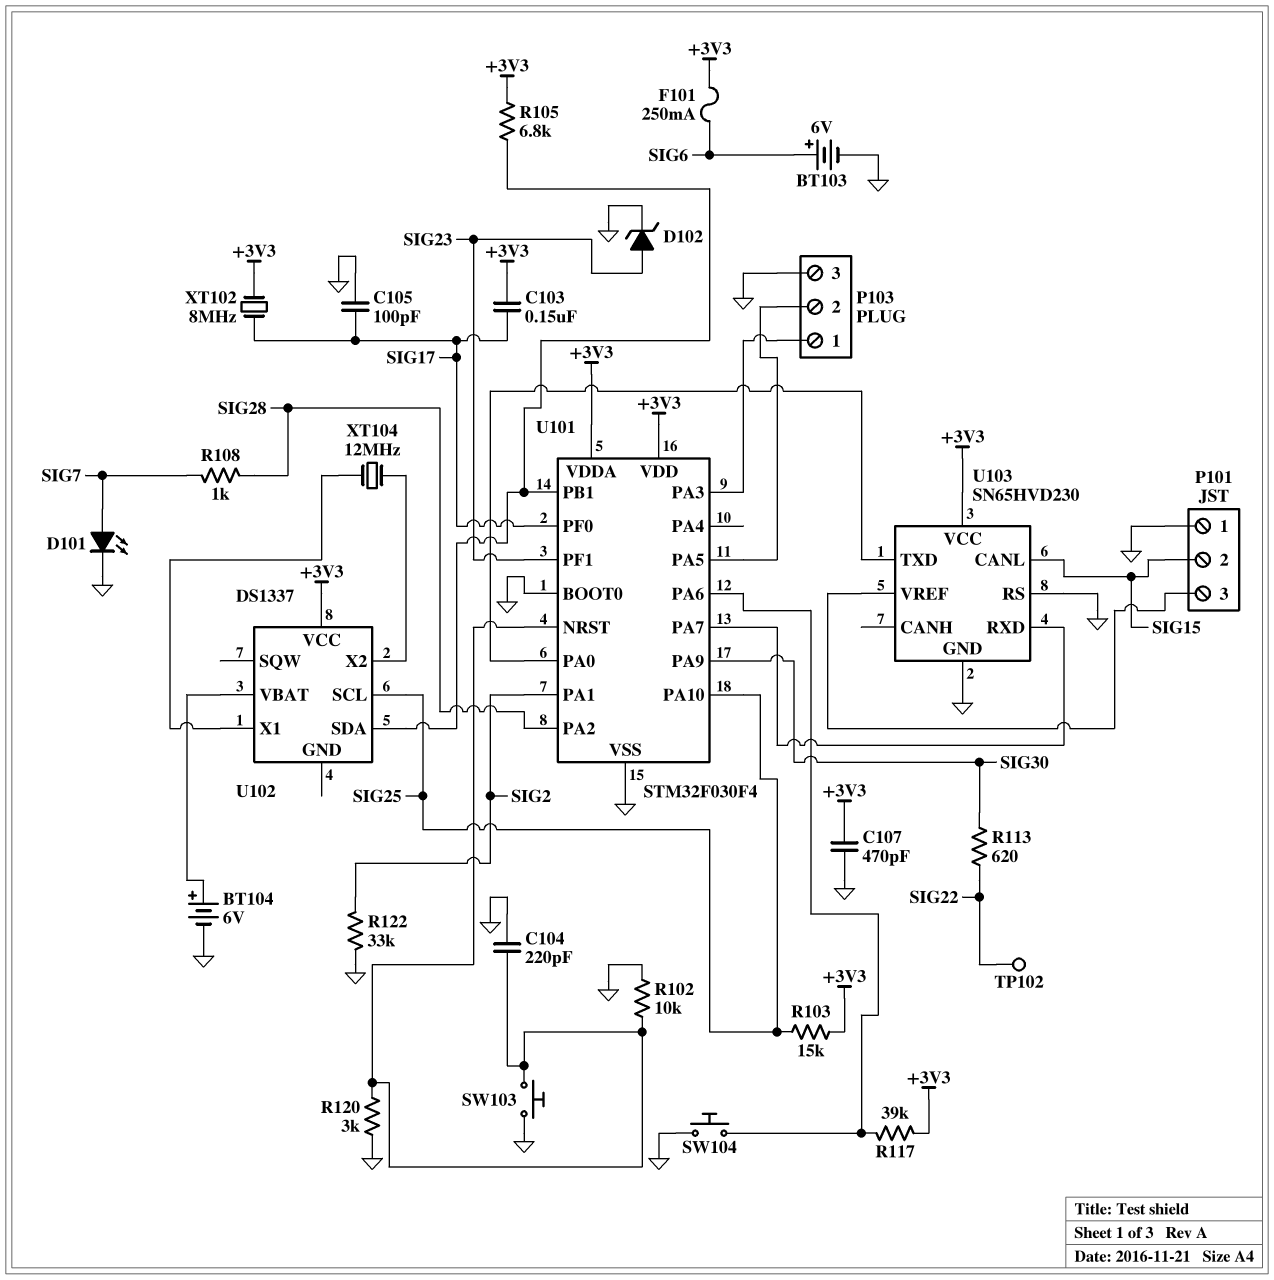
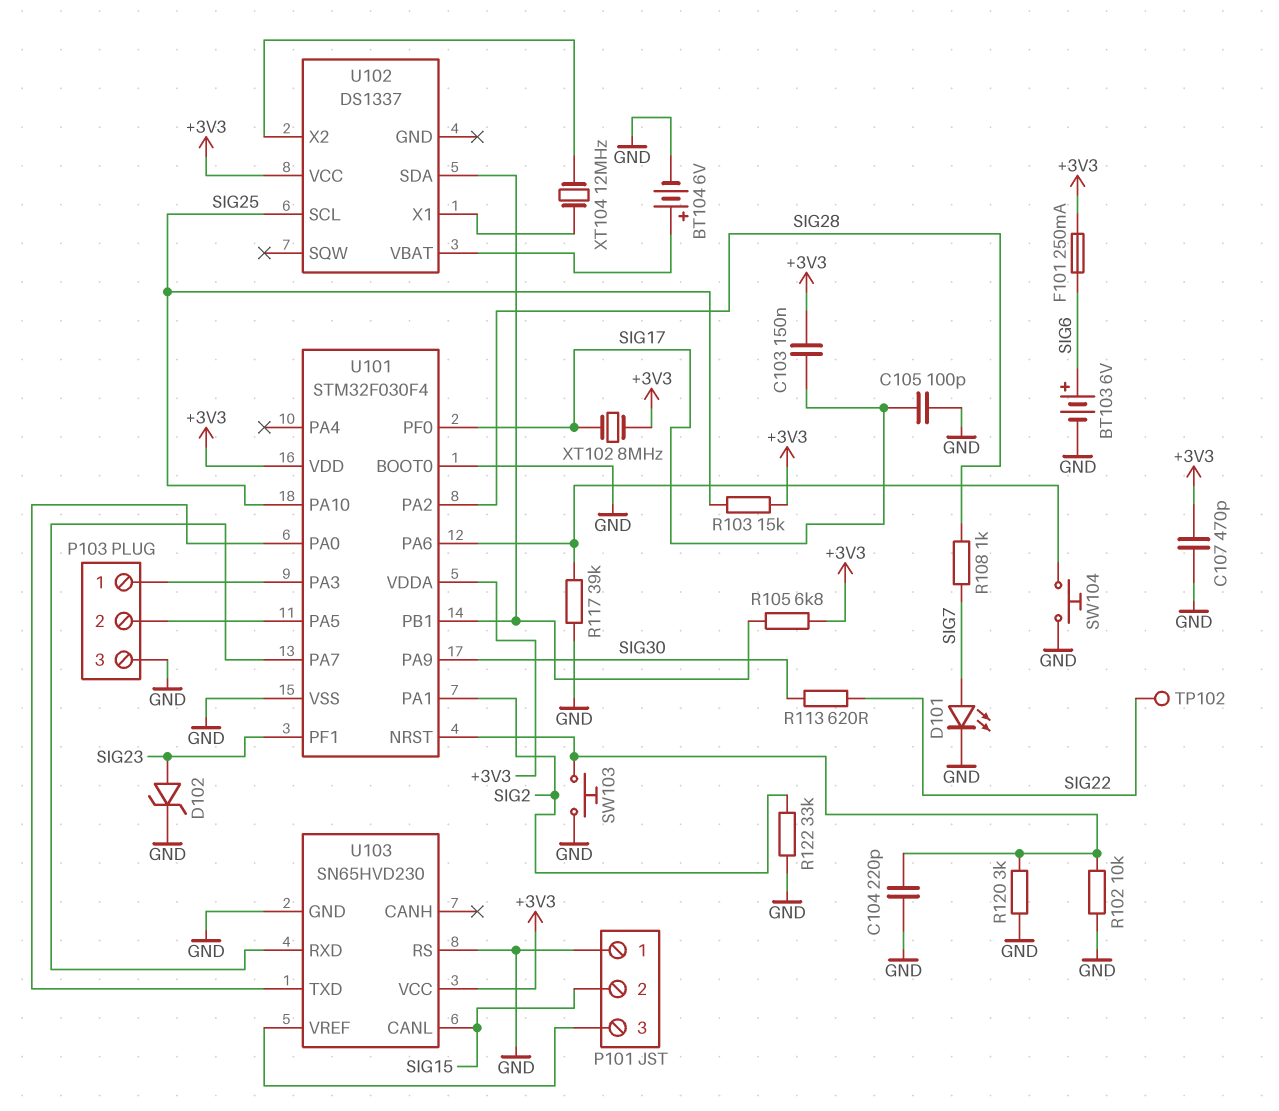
R117: 39k (+3V3, U101/PA6) -> 39k (GND, U101/PA6)

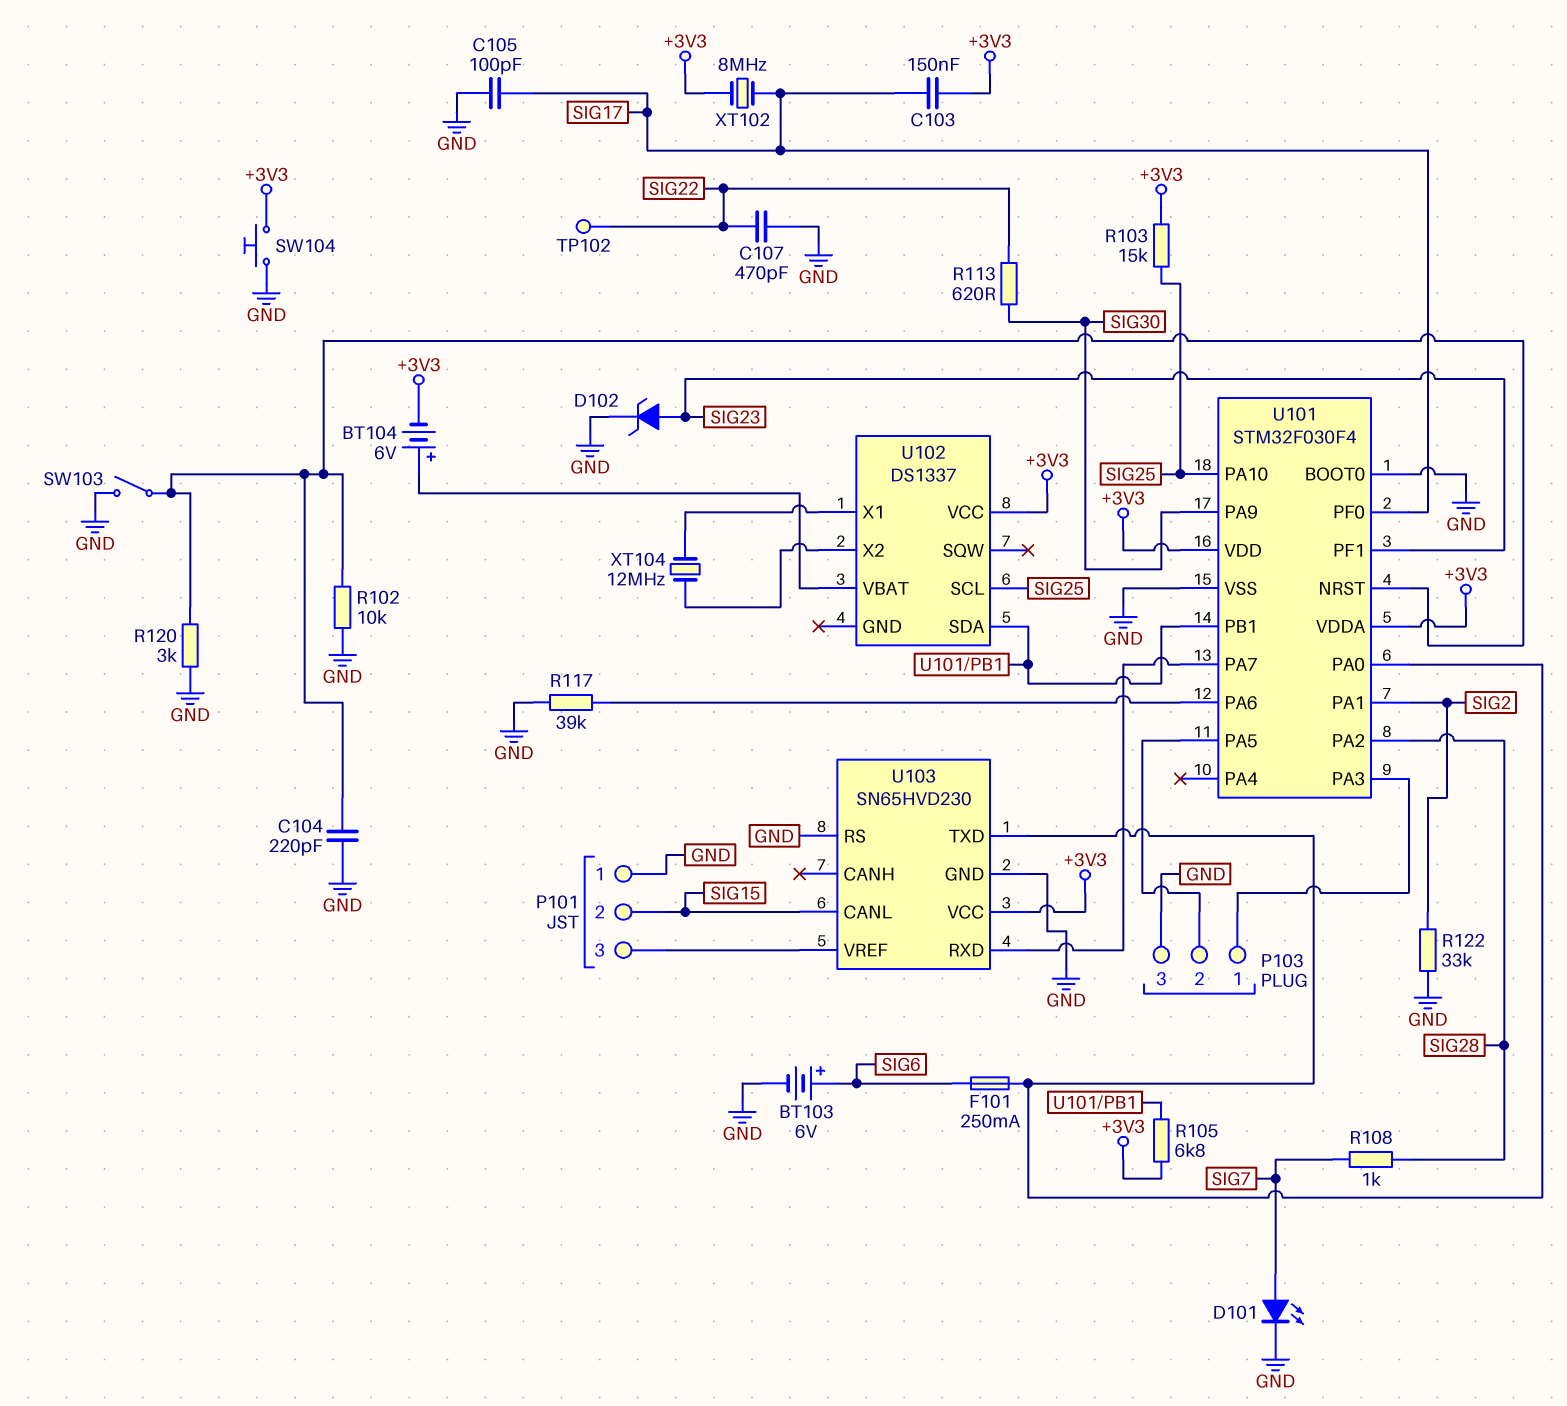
BT104: 6V (plus U102/VBAT, minus GND) -> 6V (plus U102/VBAT, minus +3V3)
C107: 470pF (+3V3, GND) -> 470pF (GND, SIG22)
F101: 250mA (+3V3, SIG6) -> 250mA (SIG6, U101/PA0)
SW103: button (GND, U101/NRST) -> switch (GND, U101/NRST)
SW104: button (GND, U101/PA6) -> button (+3V3, GND)

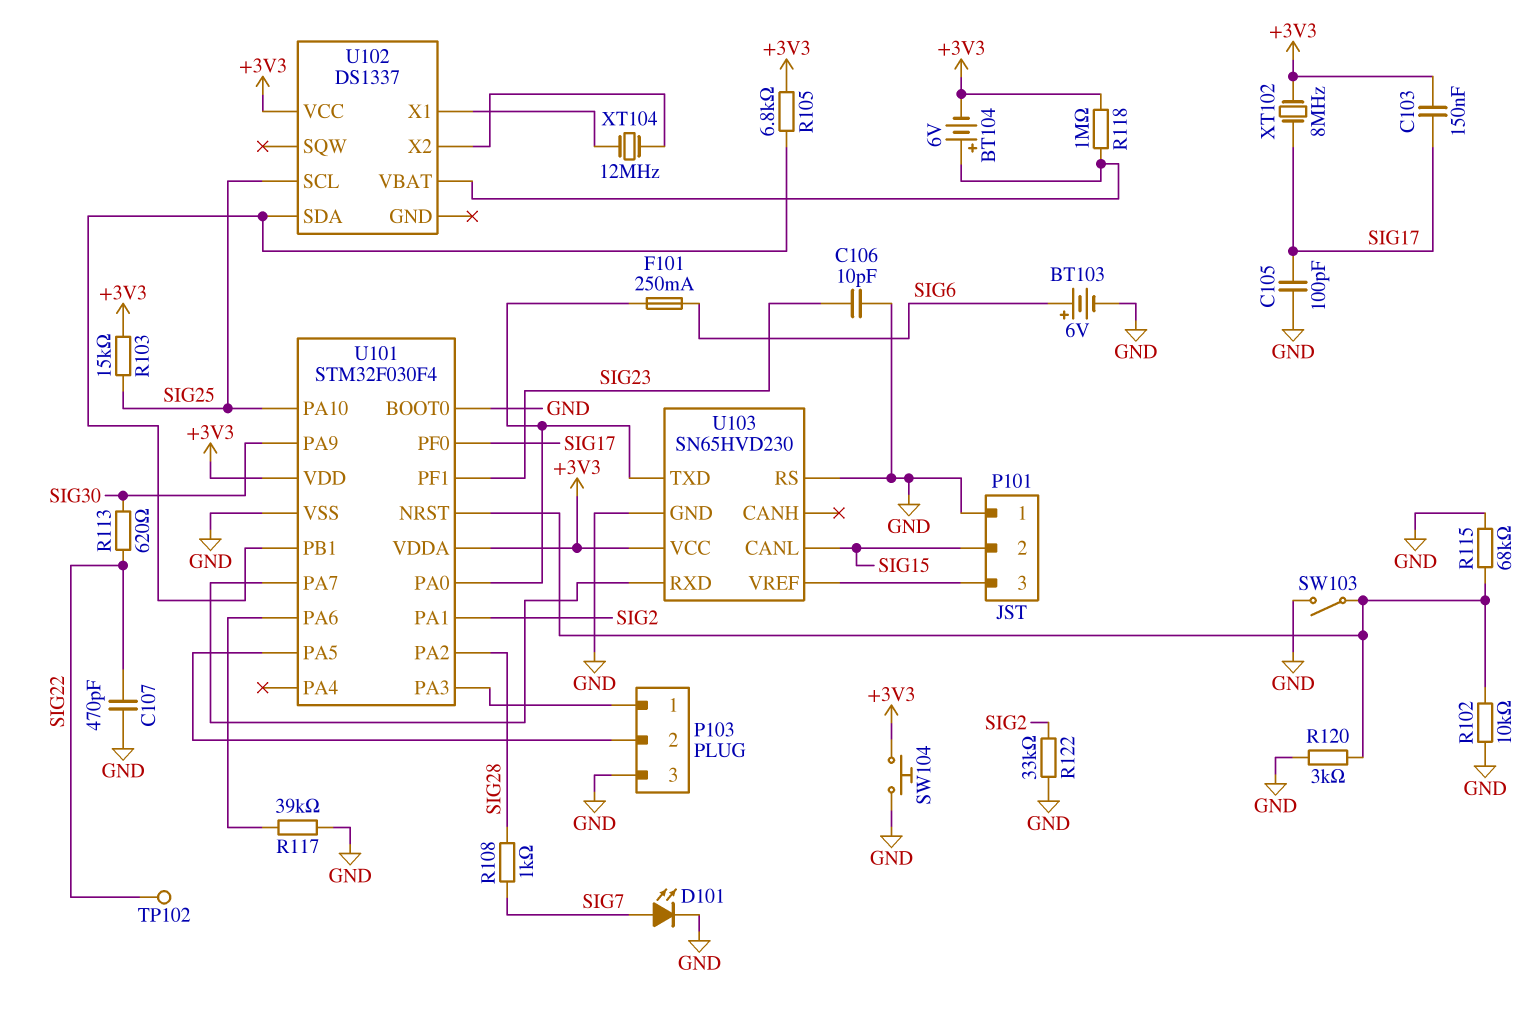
C104: 220pF (GND, U101/NRST) -> none
C106: none -> 10pF (GND, SIG23)
D102: zener (A SIG23, K GND) -> none
R115: none -> 68k (GND, U101/NRST)
R118: none -> 1M (+3V3, U102/VBAT)

